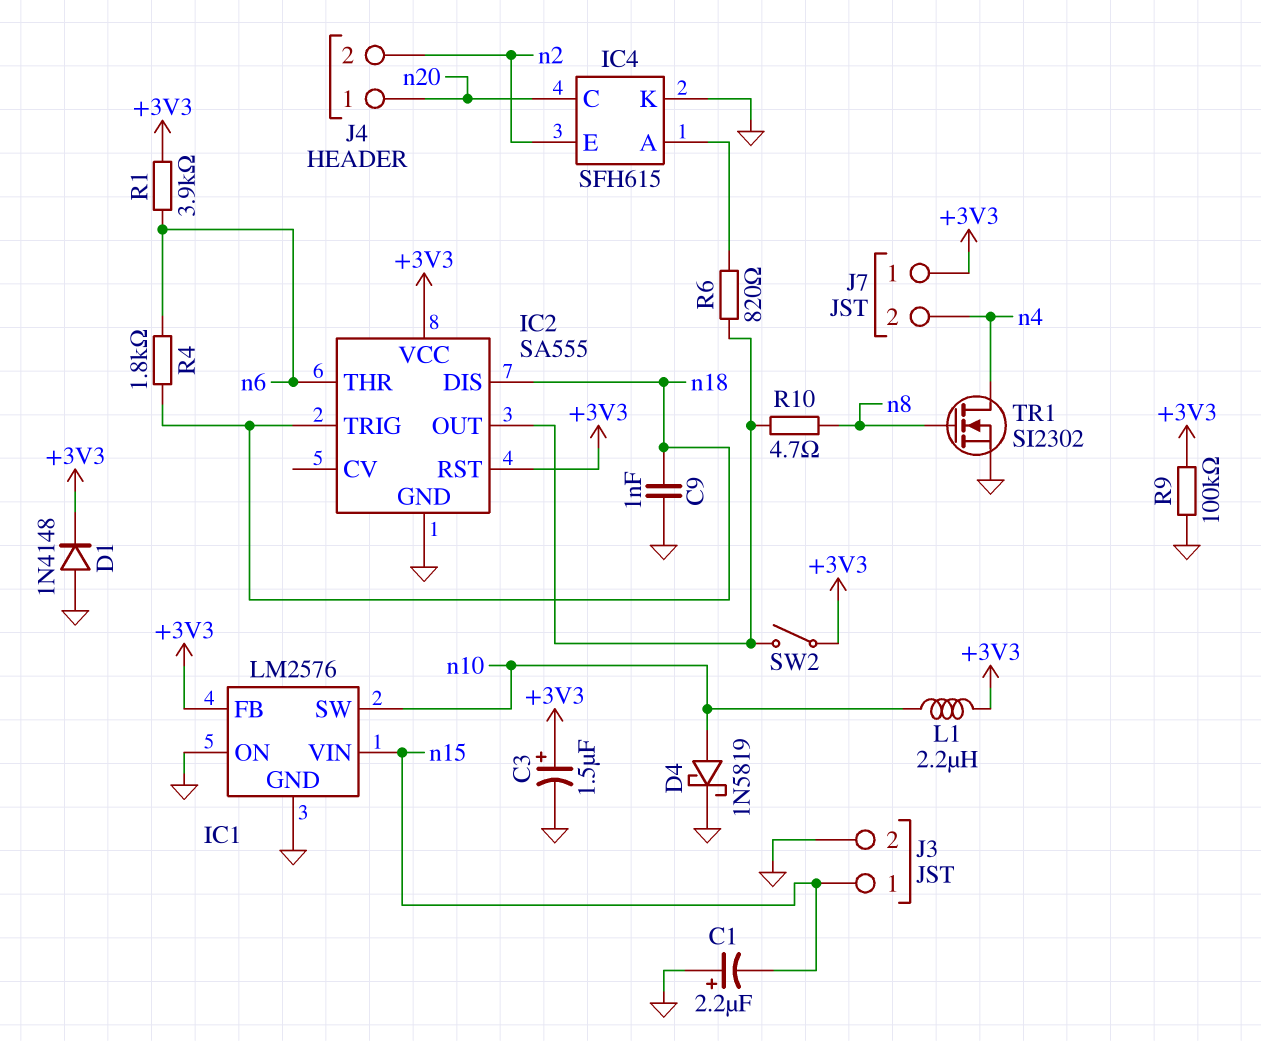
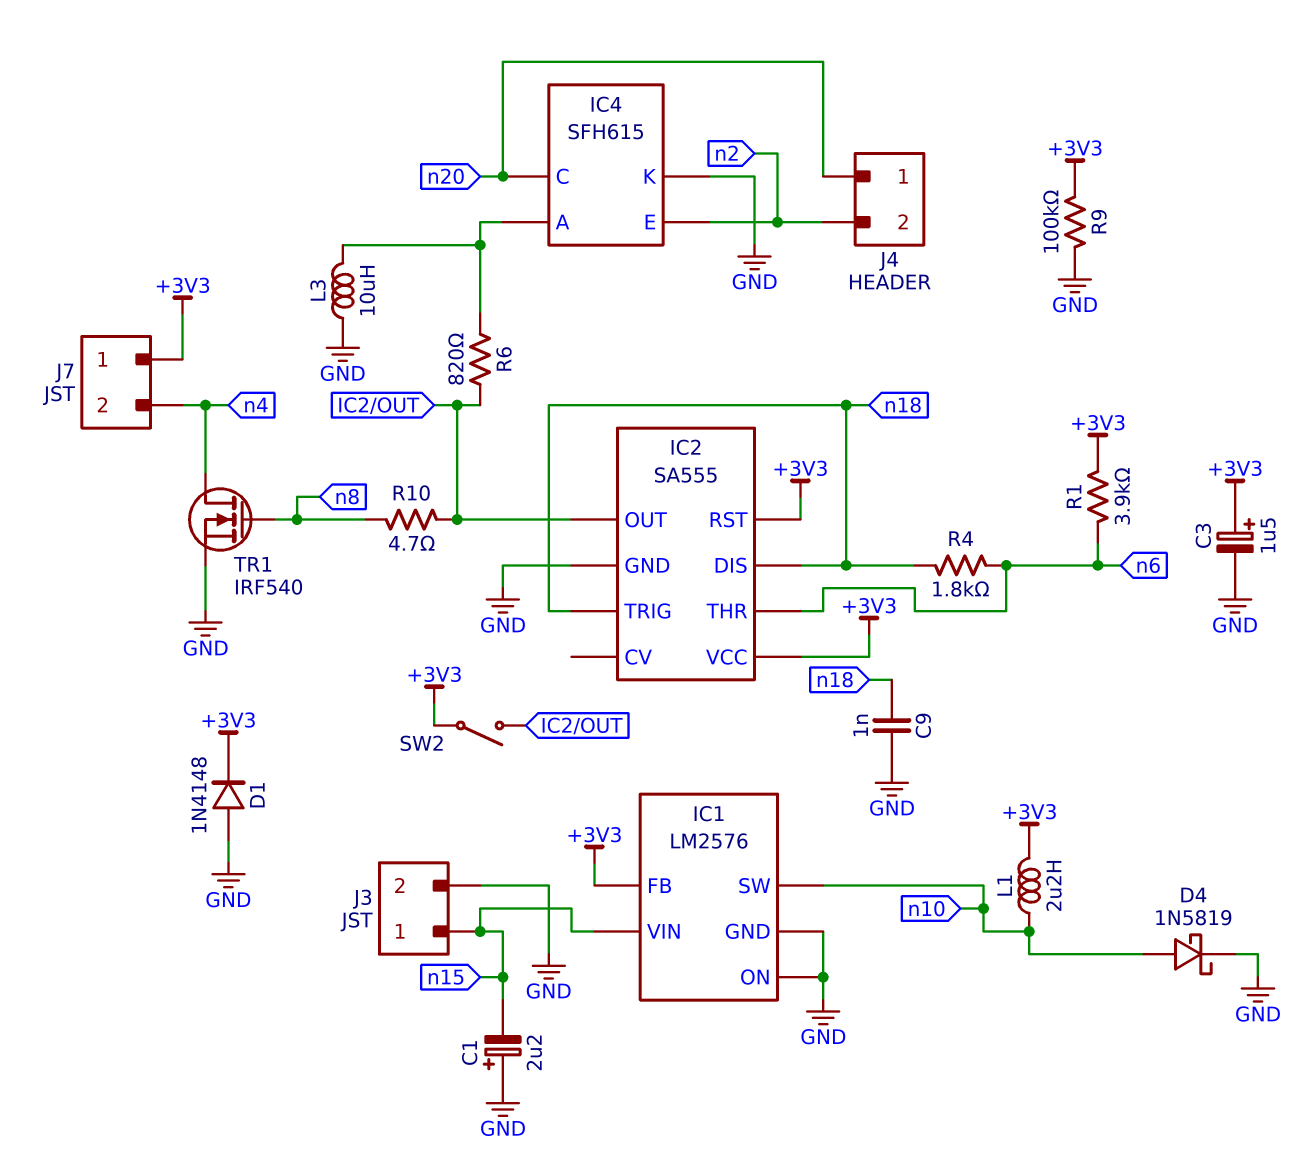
L3: none -> 10uH (GND, IC4/A)
TR1: NMOS SI2302 (G n8, D n4, S GND) -> NMOS IRF540 (G n8, D n4, S GND)

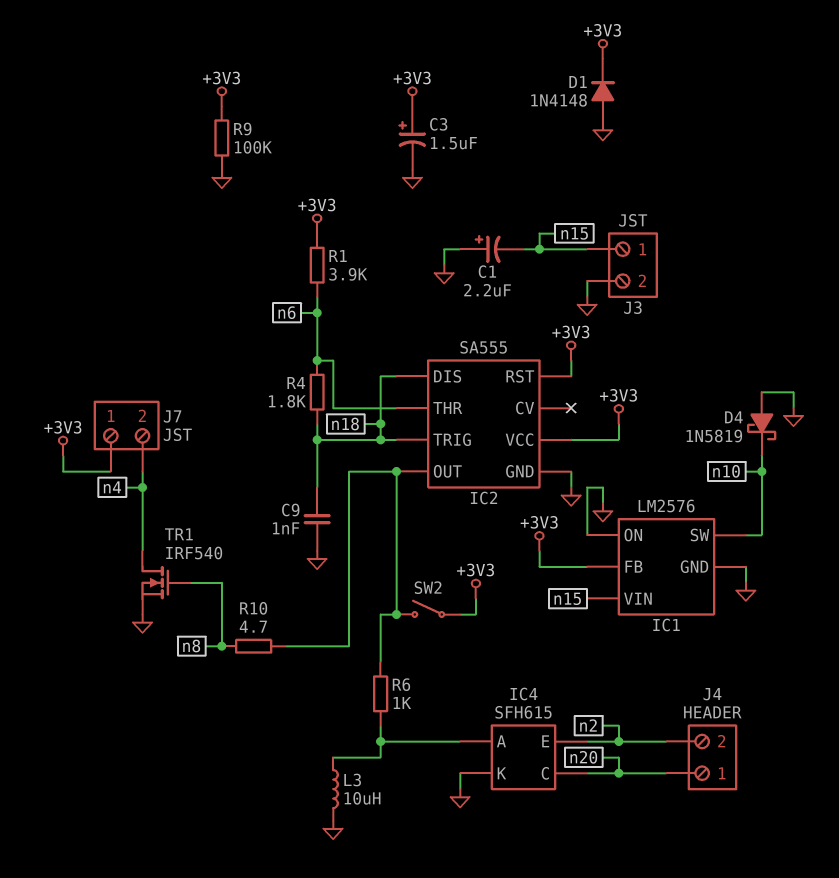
D4: schottky 1N5819 (A n10, K GND) -> schottky 1N5819 (A GND, K n10)
L1: 2.2uH (+3V3, n10) -> none
R6: 820 (IC2/OUT, IC4/A) -> 1k (IC2/OUT, IC4/A)

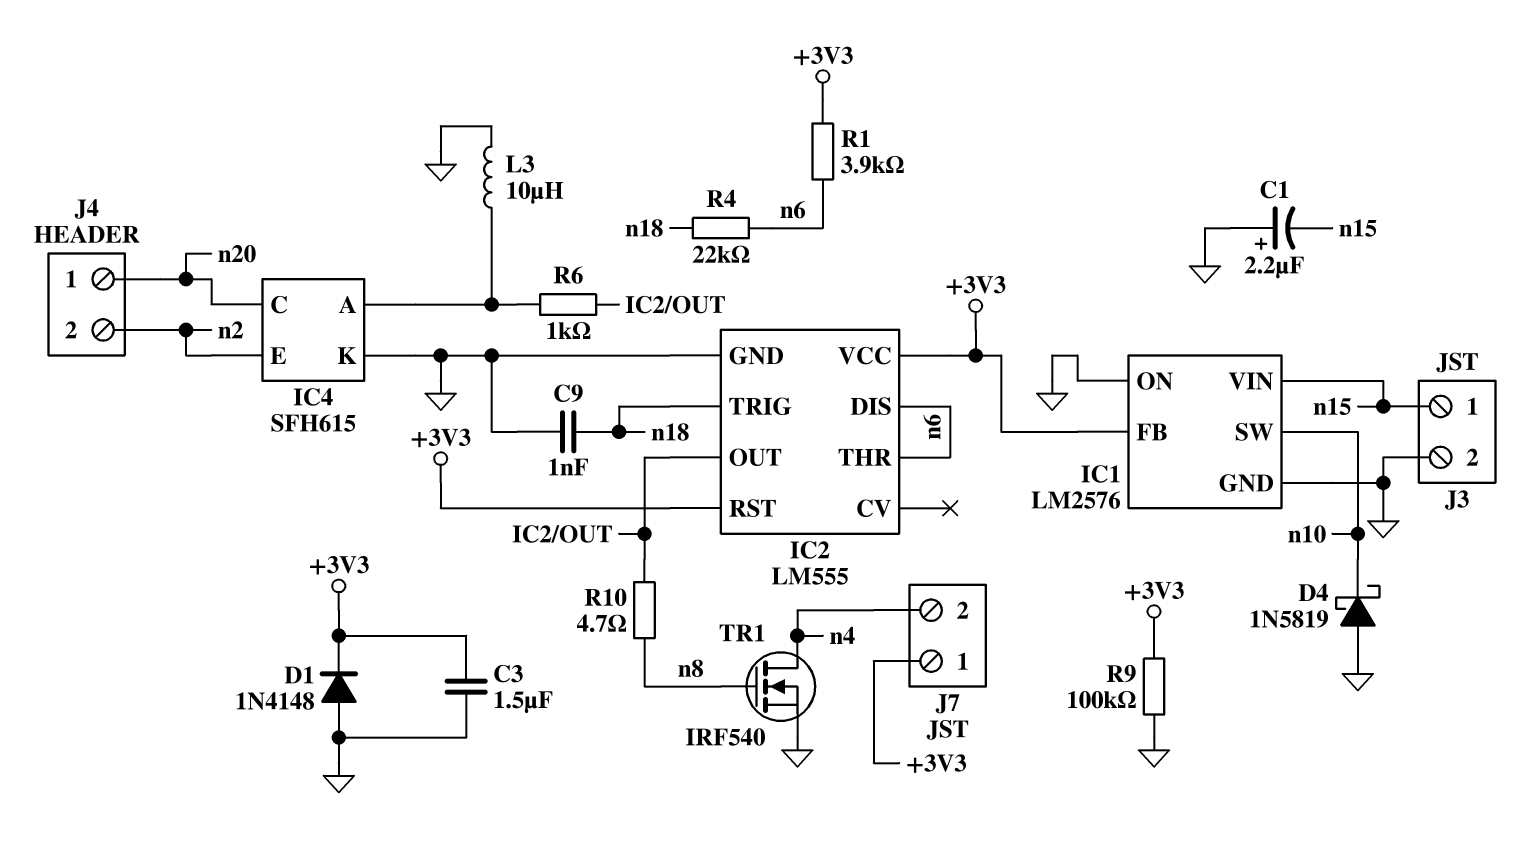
C3: 1.5uF (plus +3V3, minus GND) -> 1.5uF (+3V3, GND)
IC2: SA555 -> LM555
IC2 pin DIS: n18 -> n6
R4: 1.8k (n6, n18) -> 22k (n6, n18)
SW2: switch (+3V3, IC2/OUT) -> none

